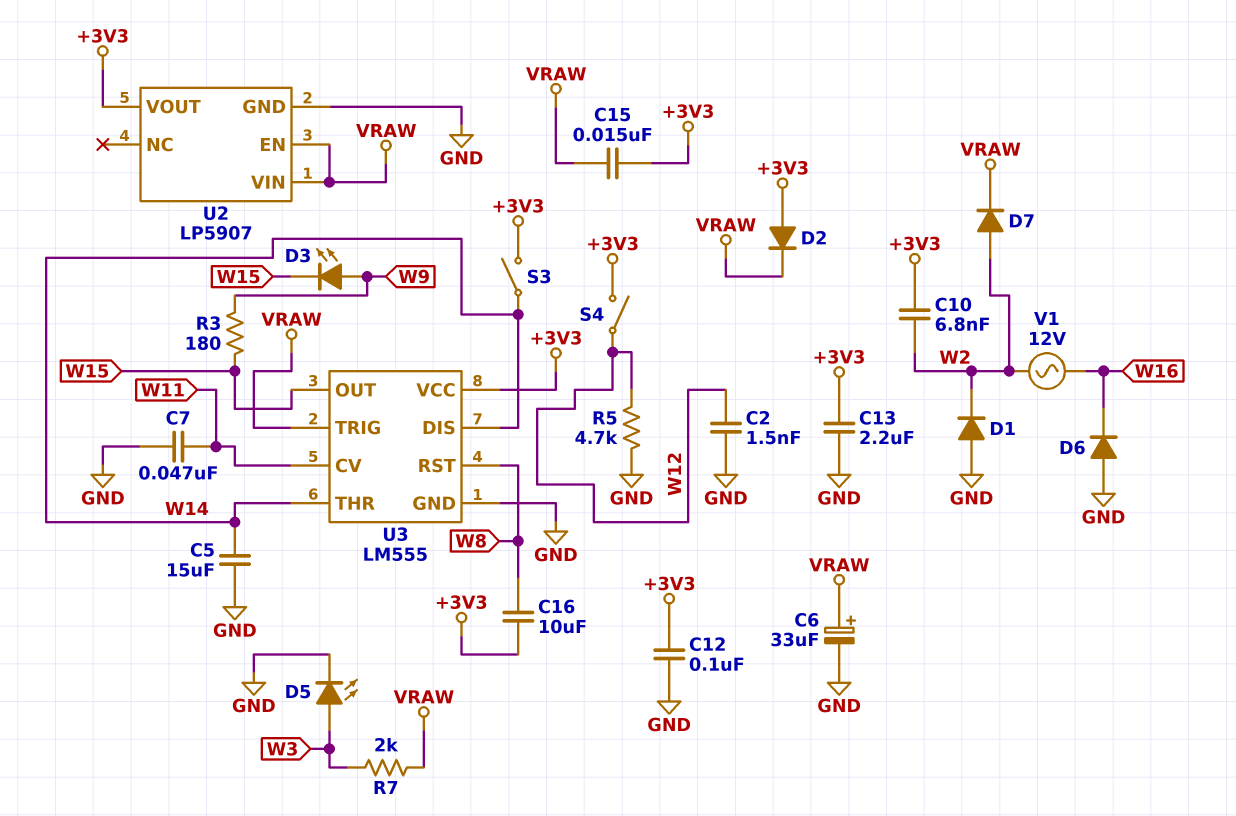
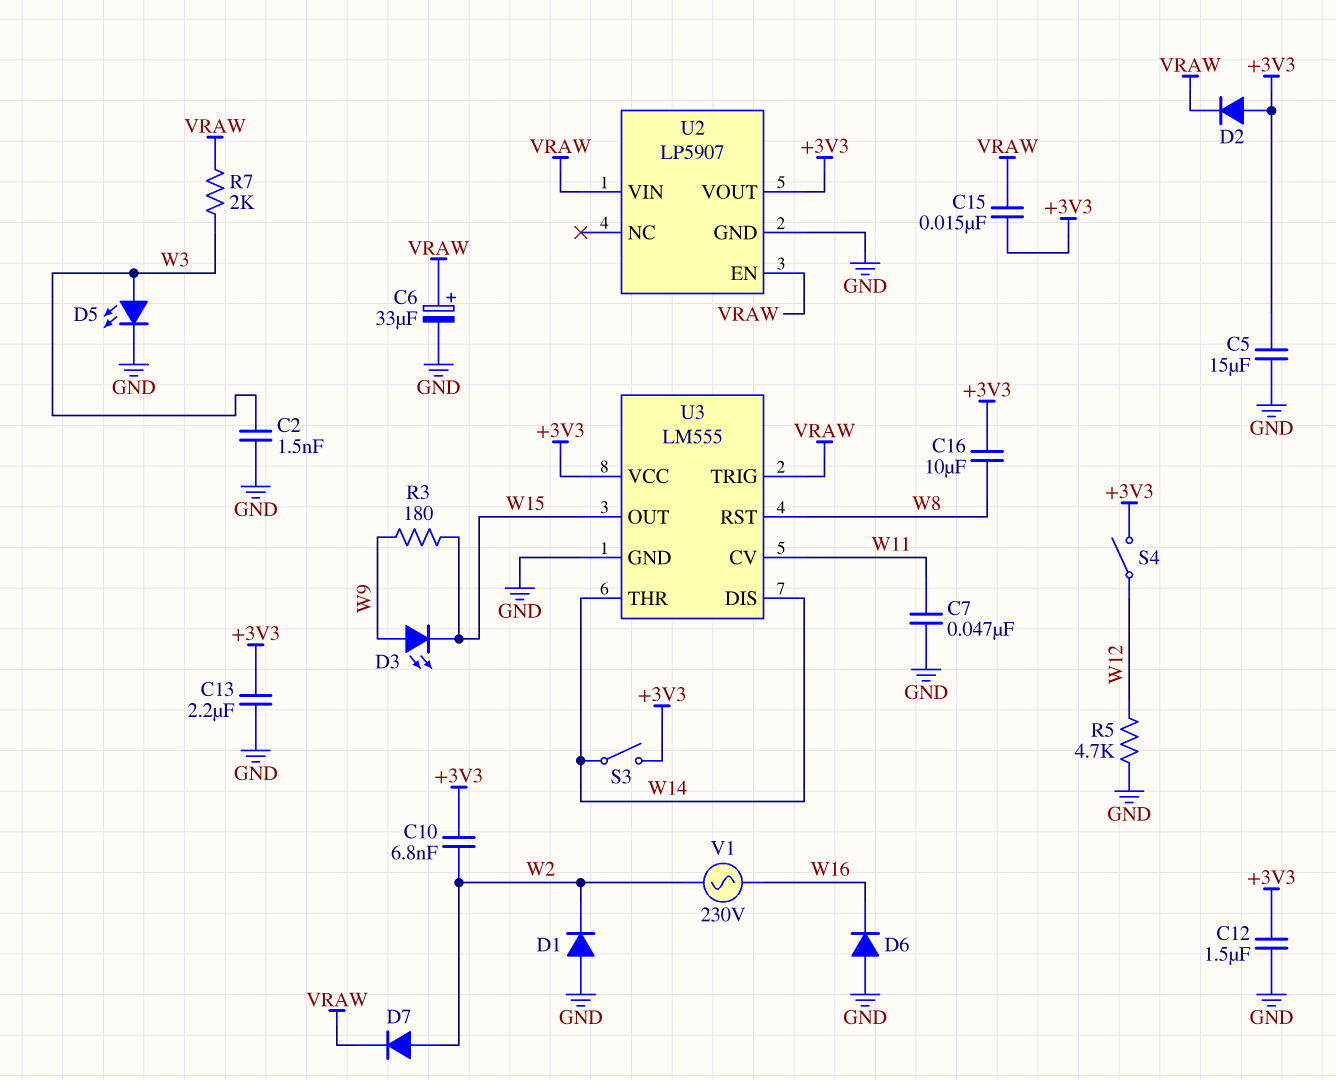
C2: 1.5nF (GND, W12) -> 1.5nF (GND, W3)
C5: 15uF (GND, W14) -> 15uF (+3V3, GND)
C12: 100nF (+3V3, GND) -> 1.5uF (+3V3, GND)
V1: AC 12V (W2, W16) -> AC 230V (W2, W16)

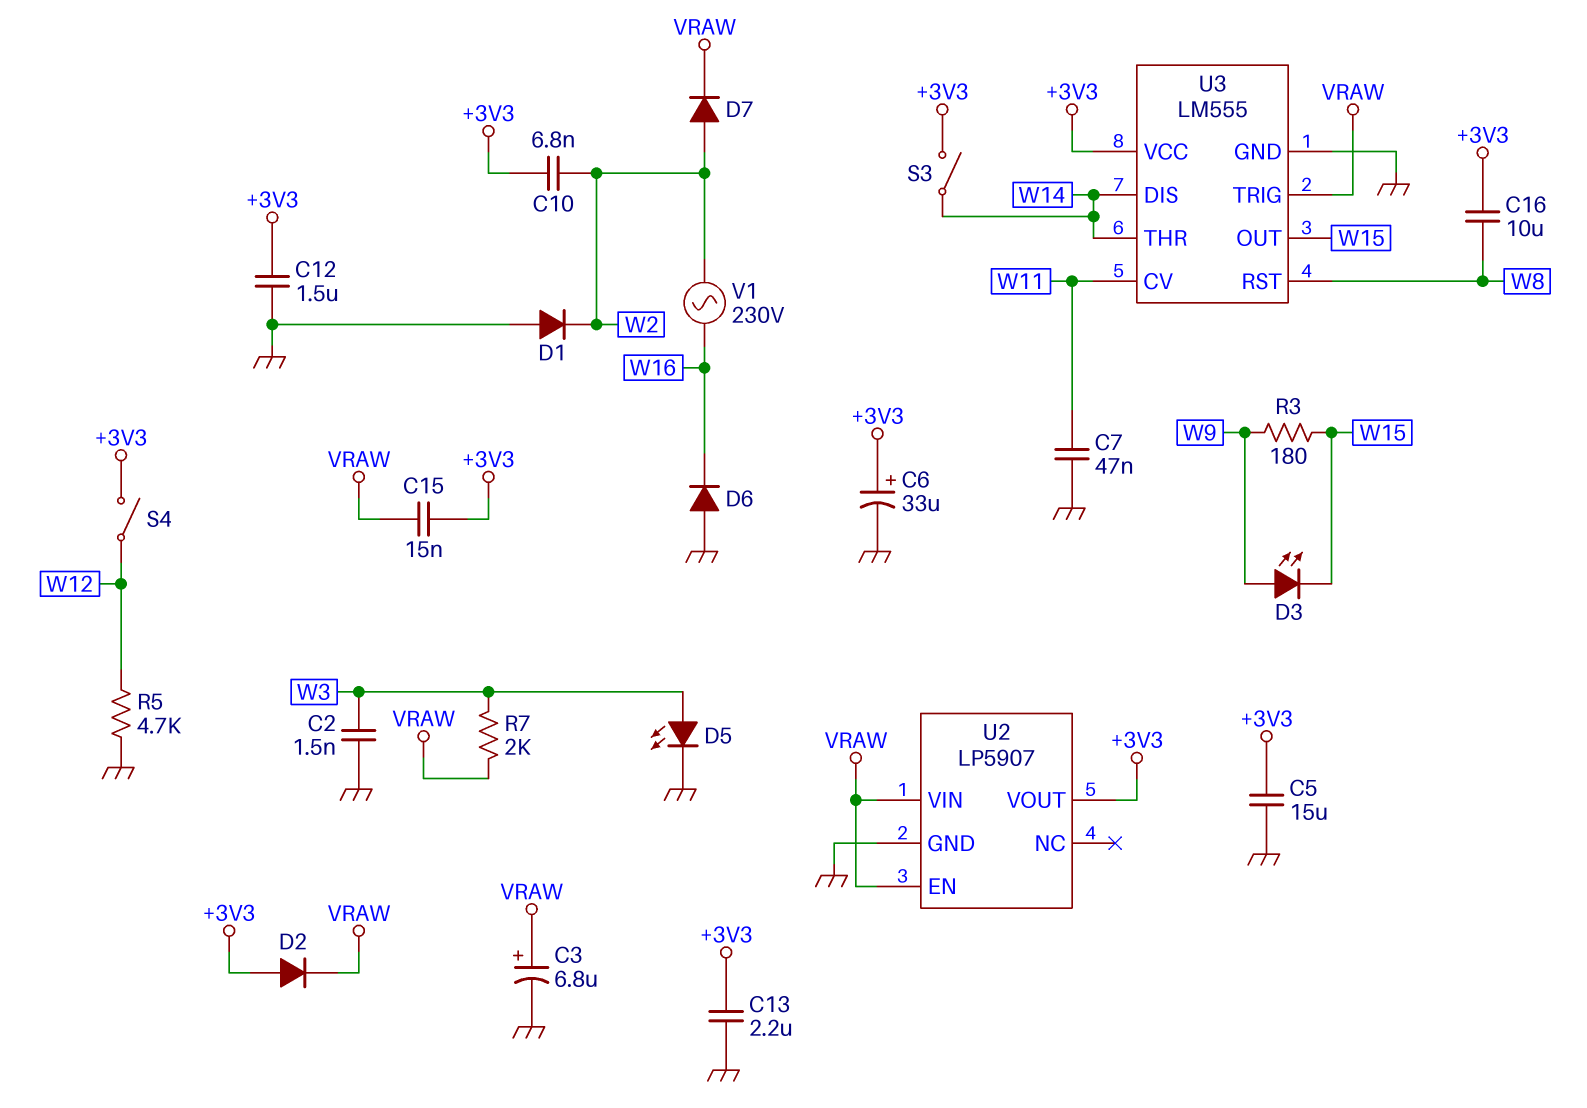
C3: none -> 6.8uF (plus VRAW, minus GND)
C6: 33uF (plus VRAW, minus GND) -> 33uF (plus +3V3, minus GND)

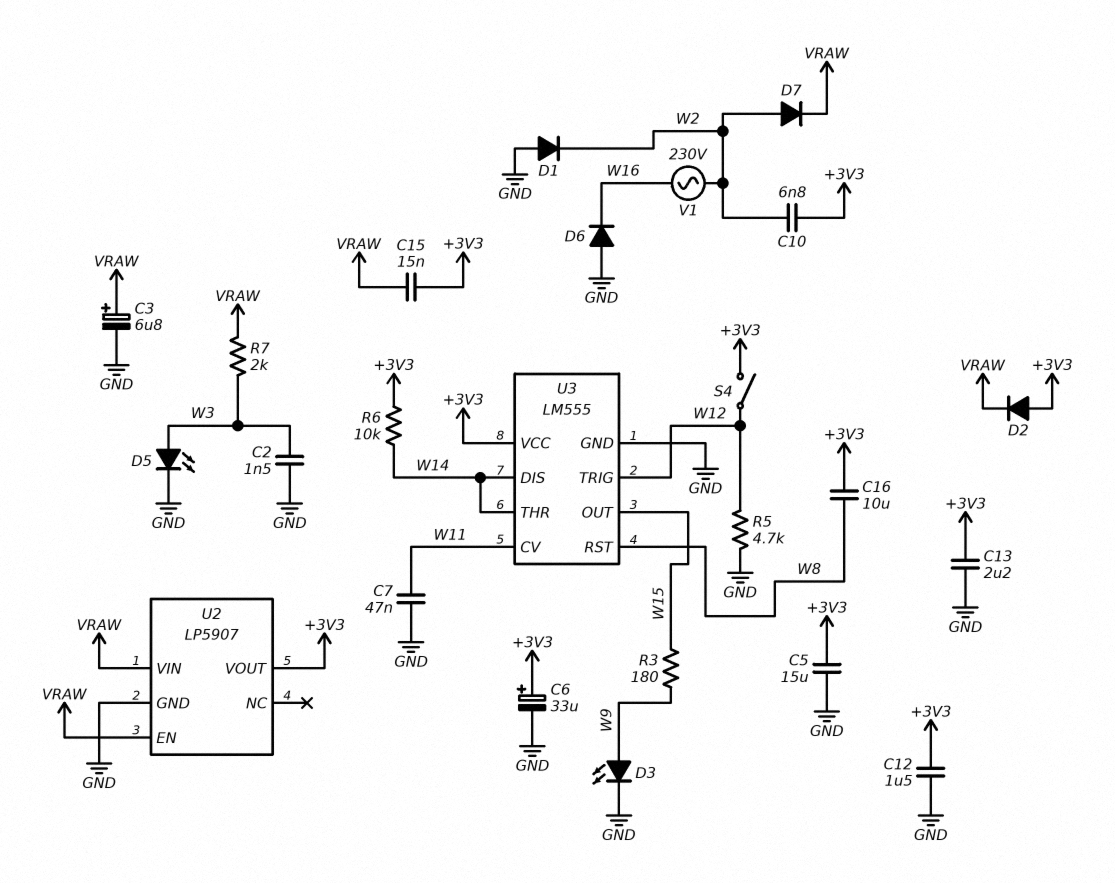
D3: LED (A W9, K W15) -> LED (A W9, K GND)
R6: none -> 10k (+3V3, W14)
S3: switch (+3V3, W14) -> none
U3 pin TRIG: VRAW -> W12

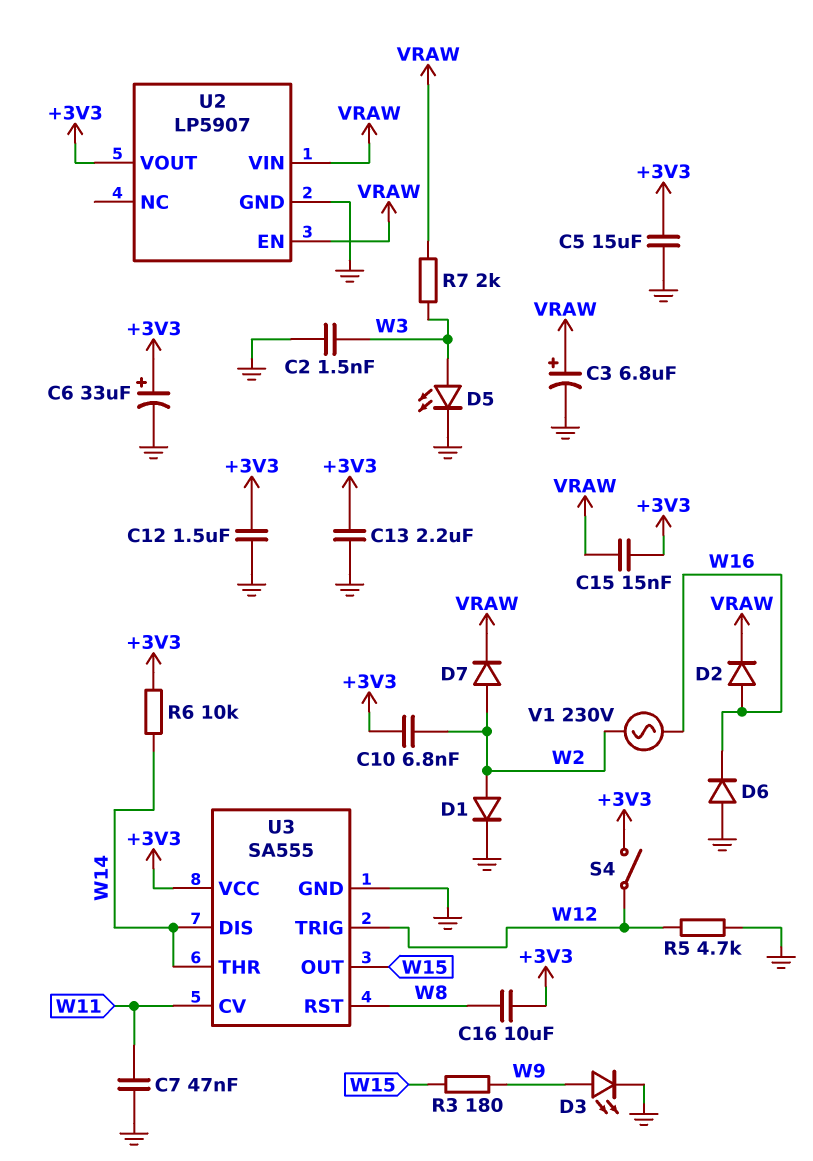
D1: diode (A GND, K W2) -> diode (A W2, K GND)
D2: diode (A +3V3, K VRAW) -> diode (A W16, K VRAW)
U3: LM555 -> SA555

